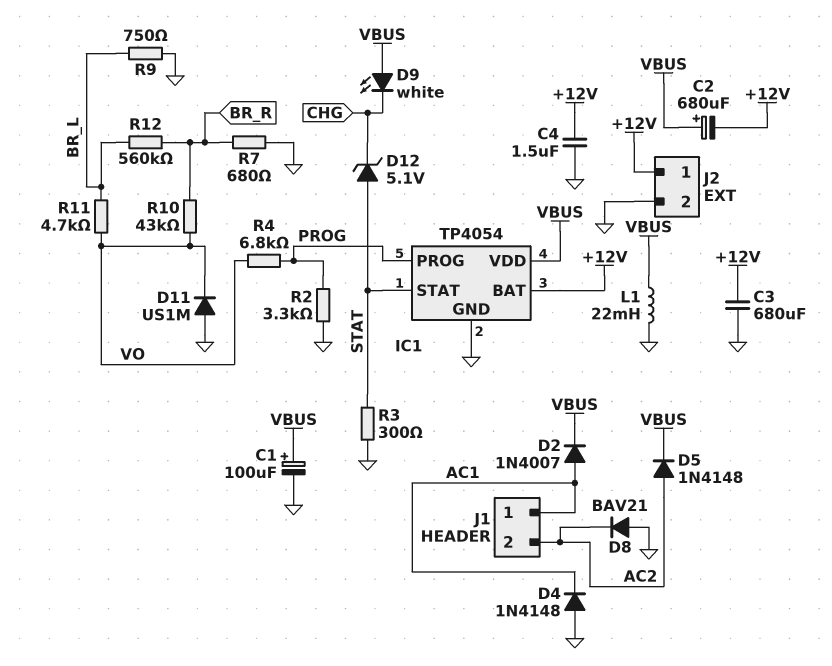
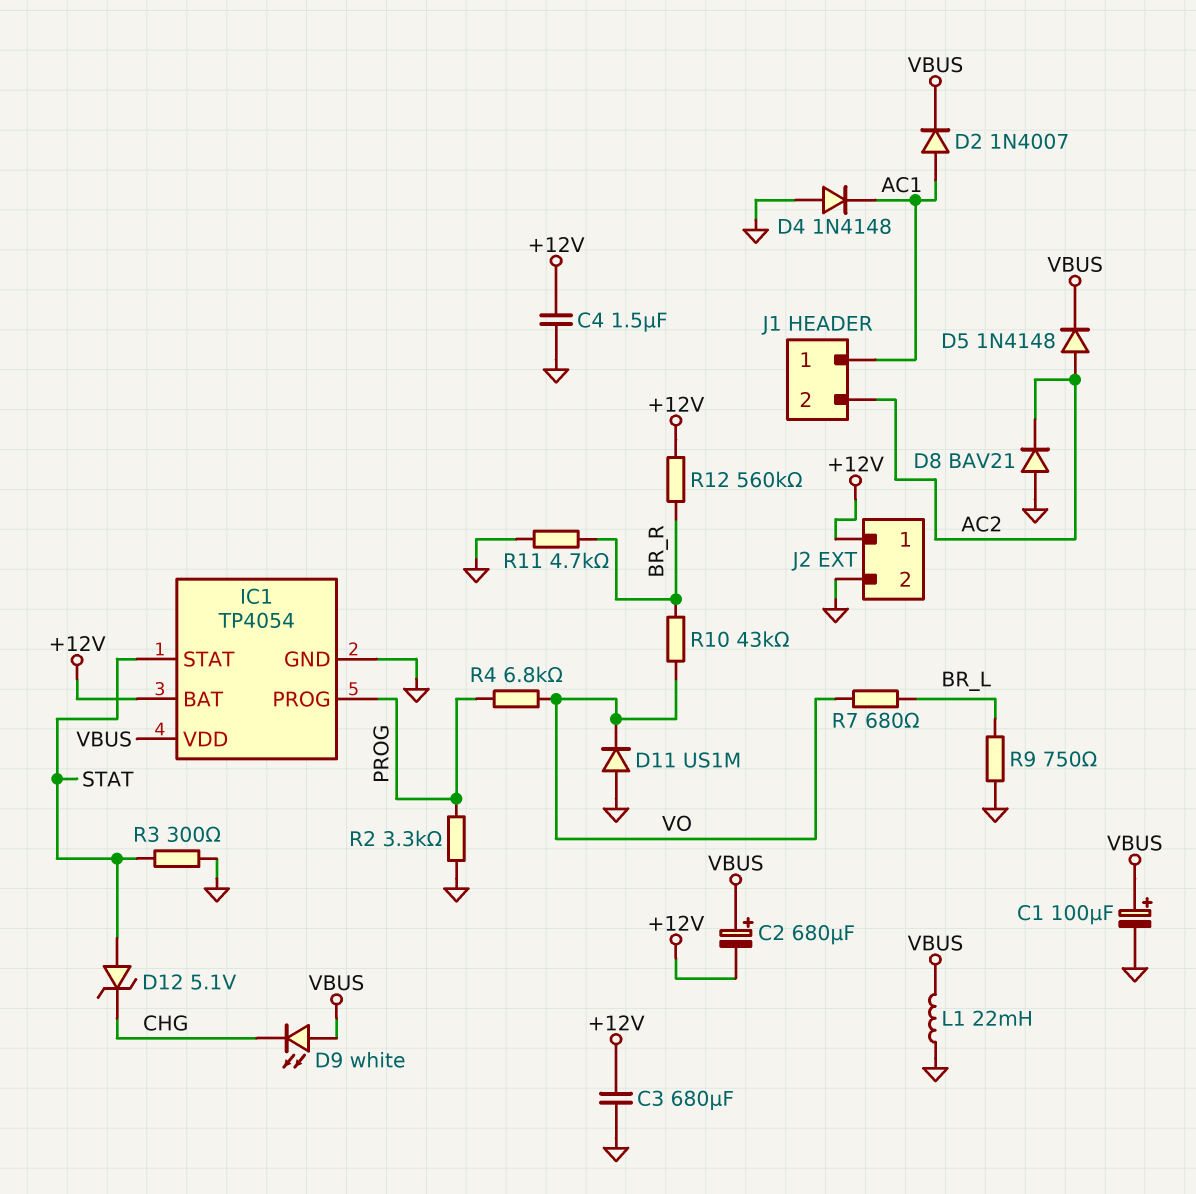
R7: 680 (BR_R, GND) -> 680 (BR_L, VO)
R11: 4.7k (BR_L, VO) -> 4.7k (BR_R, GND)
R12: 560k (BR_L, BR_R) -> 560k (+12V, BR_R)

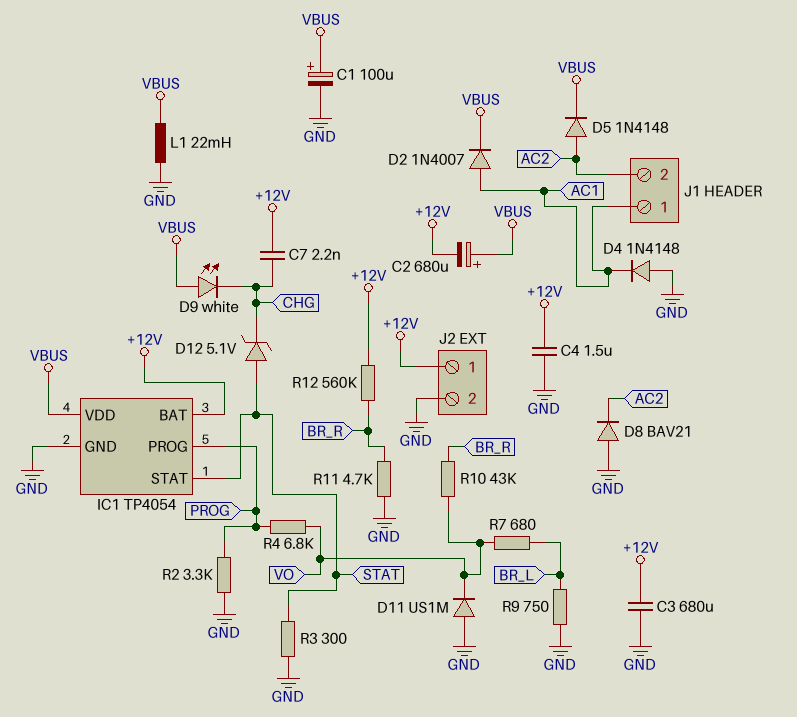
C7: none -> 2.2nF (+12V, CHG)

